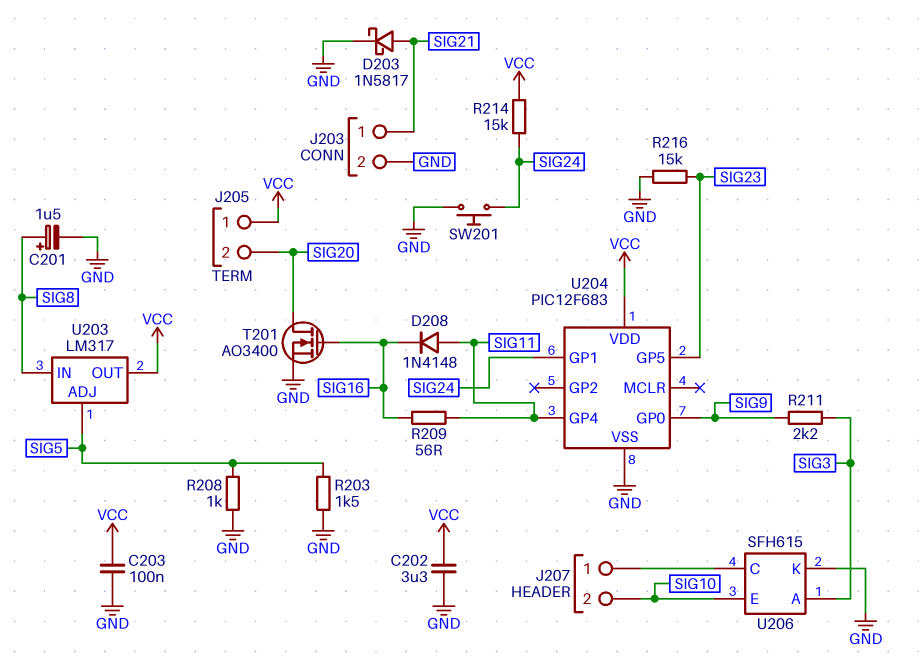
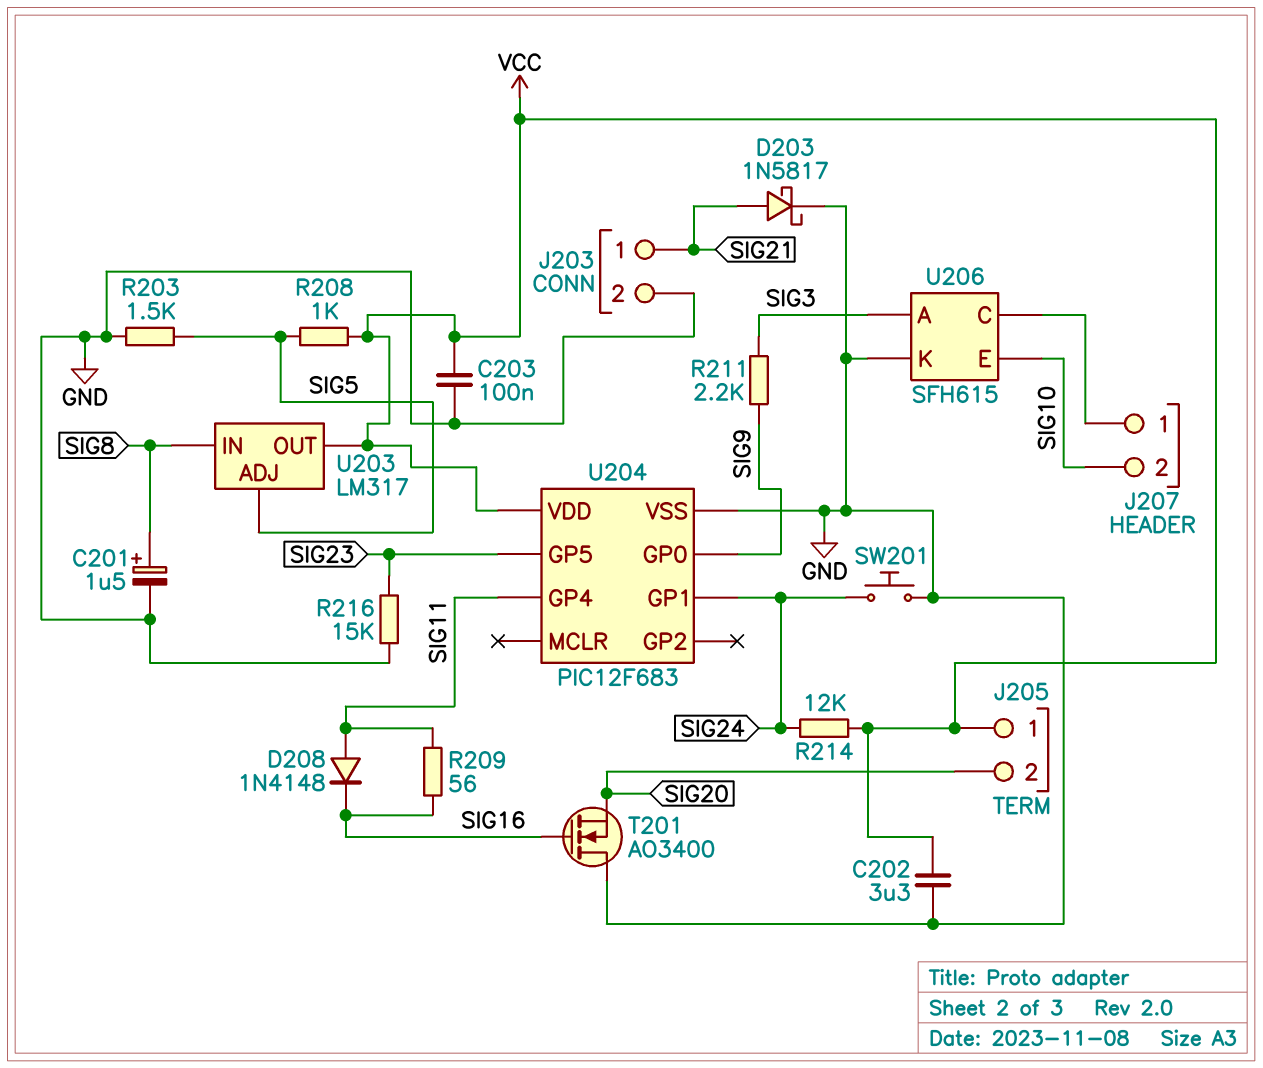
R208: 1k (GND, SIG5) -> 1k (SIG5, VCC)
R214: 15k (SIG24, VCC) -> 12k (SIG24, VCC)
T201: NMOS AO3400 (G SIG16, D SIG20, S GND) -> NMOS AO3400 (G SIG16, D GND, S SIG20)

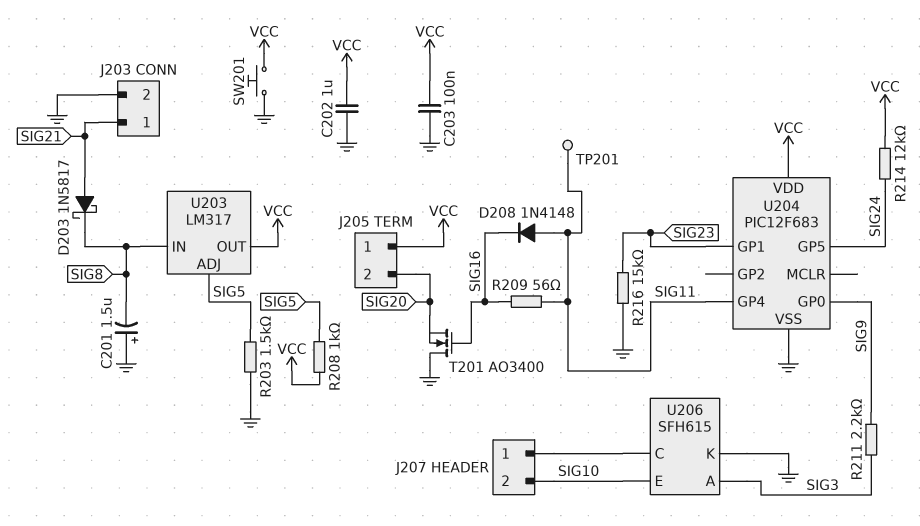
C201: 1.5uF (plus SIG8, minus GND) -> 1.5uF (plus GND, minus SIG8)
C202: 3.3uF (GND, VCC) -> 1uF (GND, VCC)
D203: schottky 1N5817 (A SIG21, K GND) -> schottky 1N5817 (A SIG21, K SIG8)
SW201: button (GND, SIG24) -> button (GND, VCC)
TP201: none -> test point (SIG11)
U204 pin GP1: SIG24 -> SIG23
U204 pin GP5: SIG23 -> SIG24

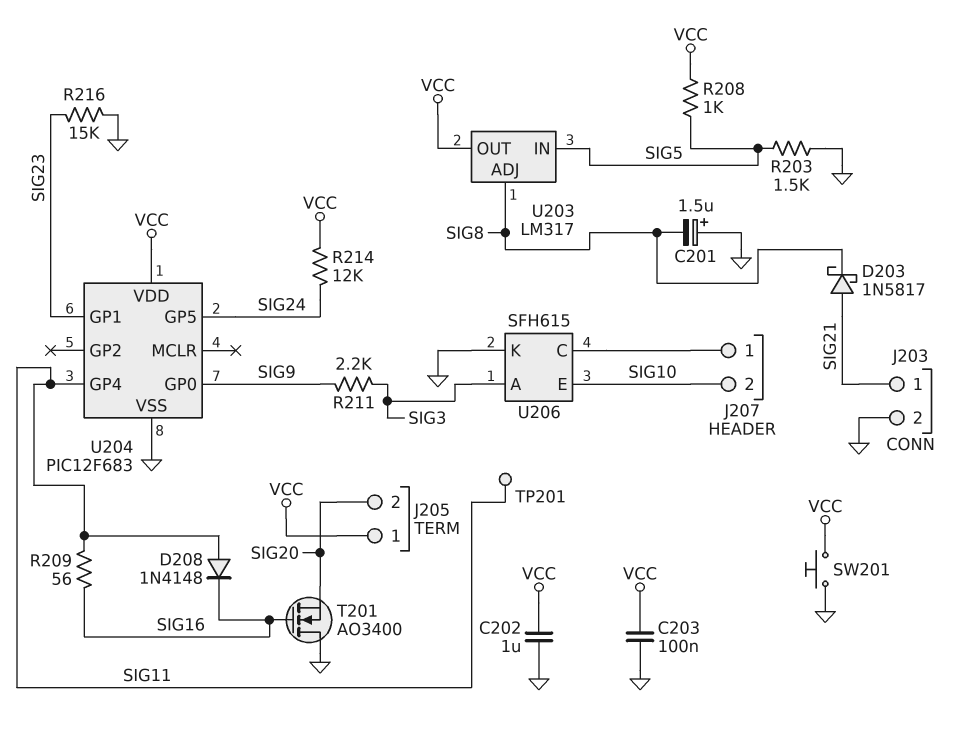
U203 pin ADJ: SIG5 -> SIG8
U203 pin IN: SIG8 -> SIG5

